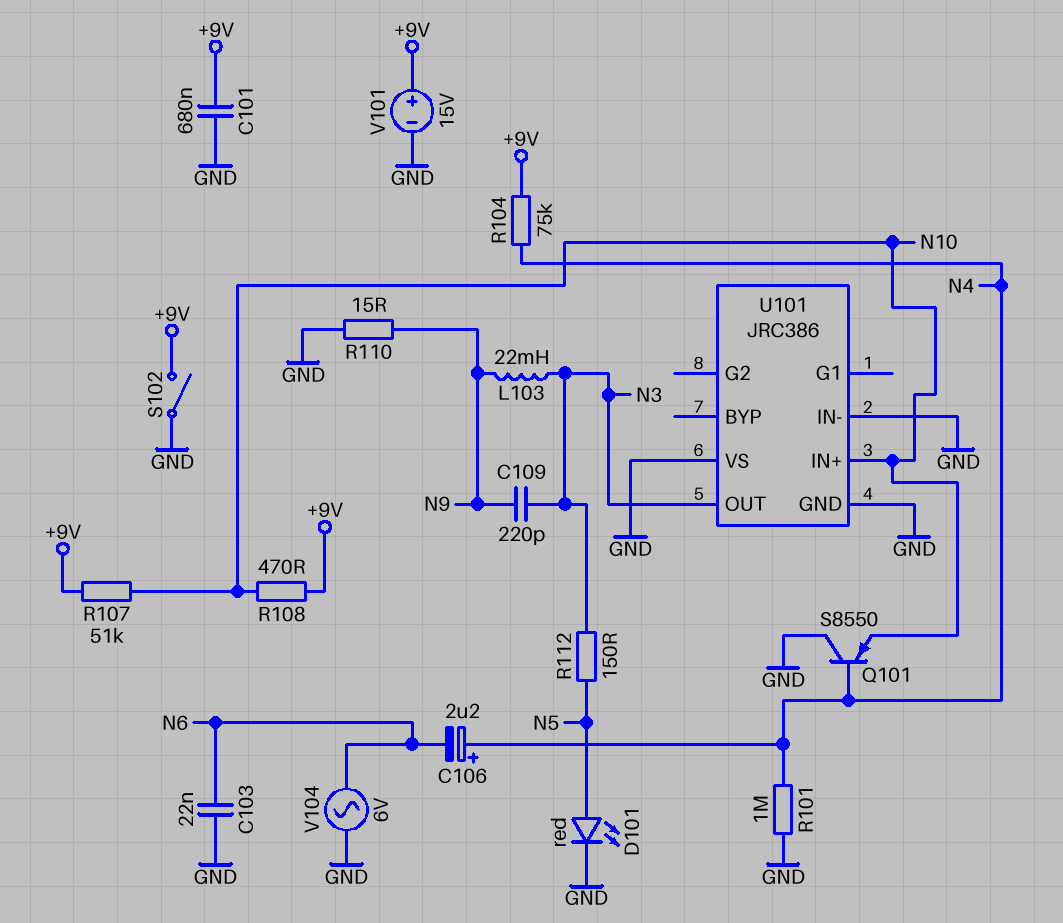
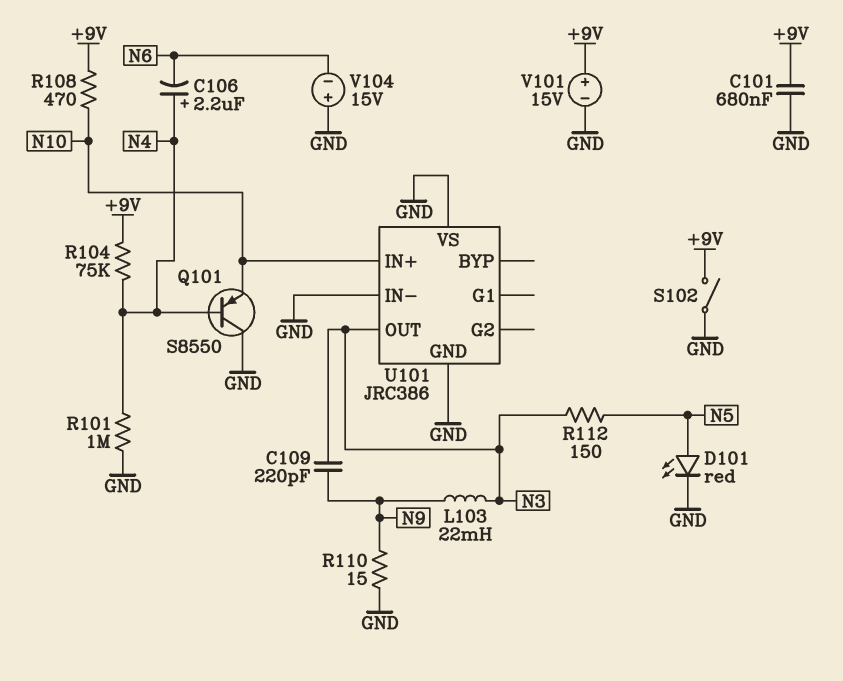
C103: 22nF (GND, N6) -> none
R107: 51k (+9V, N10) -> none
V104: AC 6V (GND, N6) -> 15V (plus GND, minus N6)

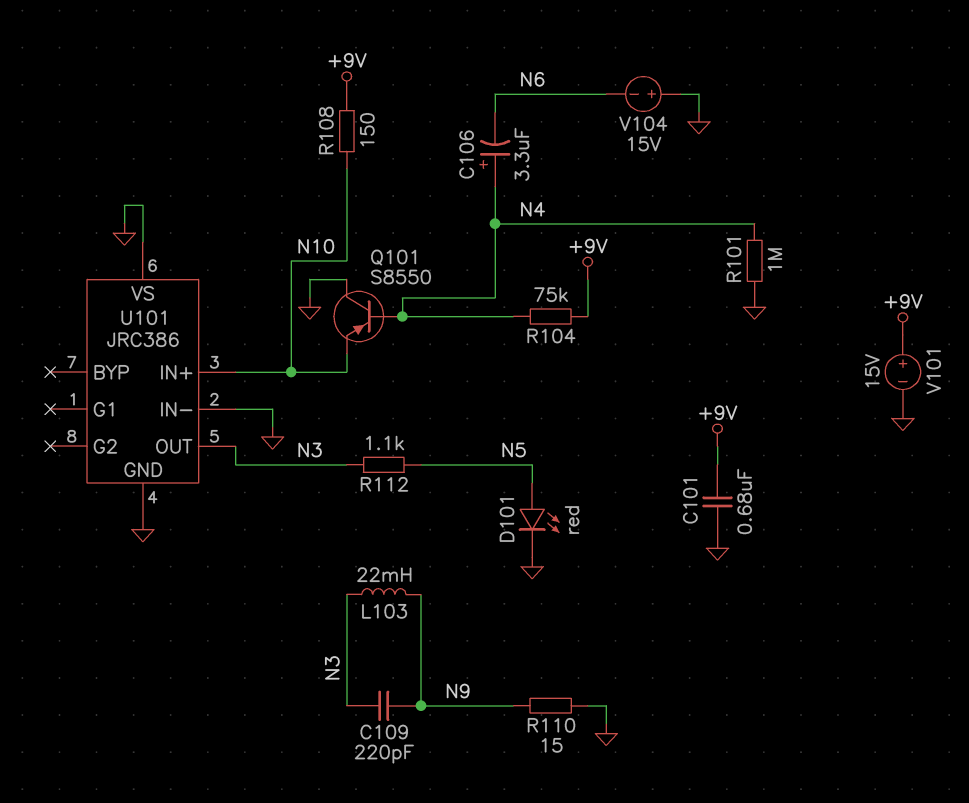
C106: 2.2uF (plus N4, minus N6) -> 3.3uF (plus N4, minus N6)
R108: 470 (+9V, N10) -> 150 (+9V, N10)
R112: 150 (N3, N5) -> 1.1k (N3, N5)
S102: switch (+9V, GND) -> none

